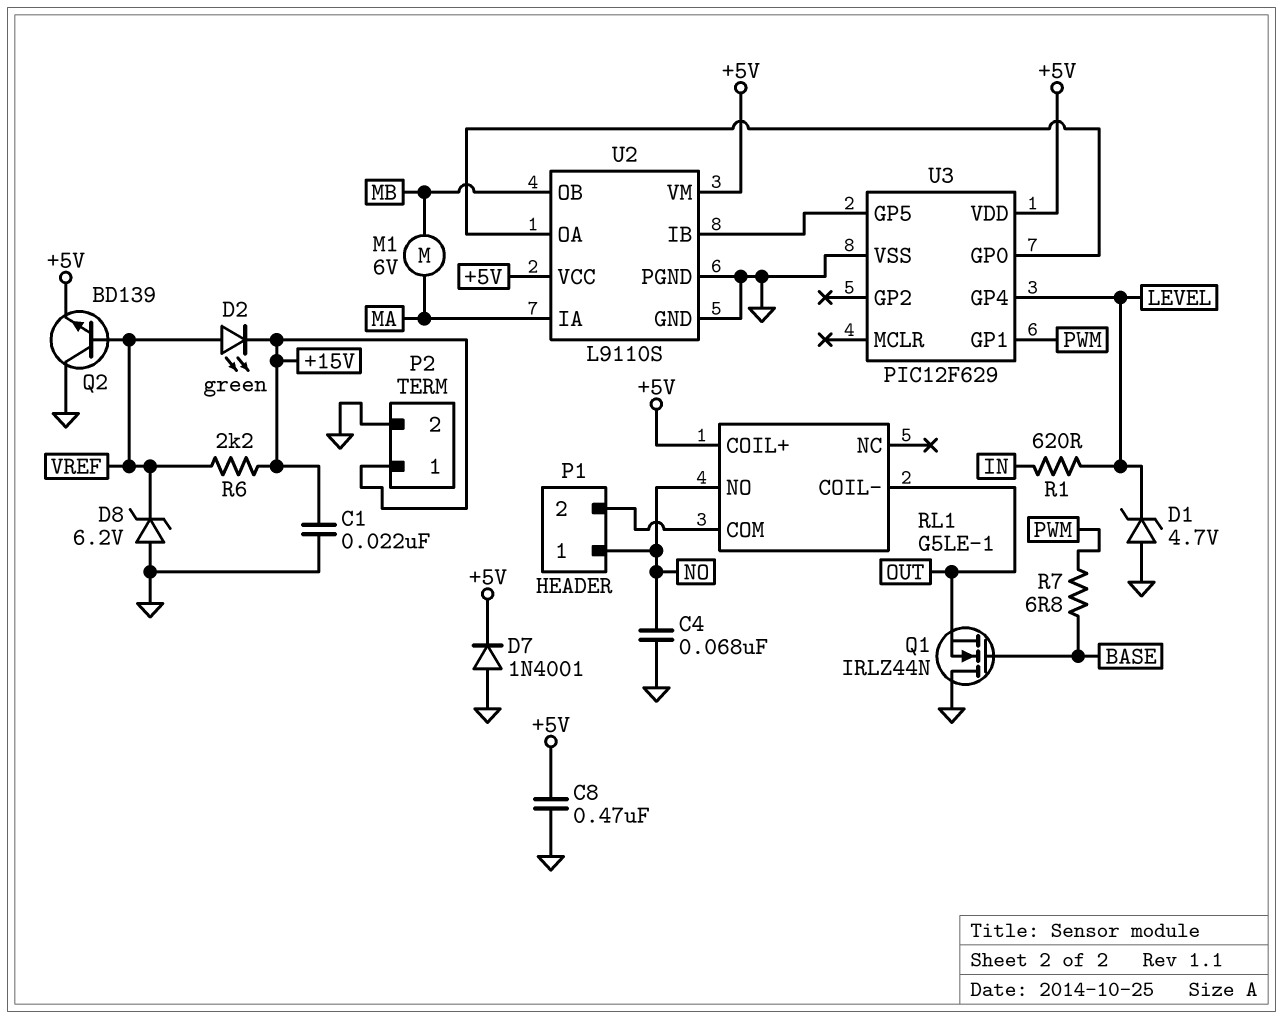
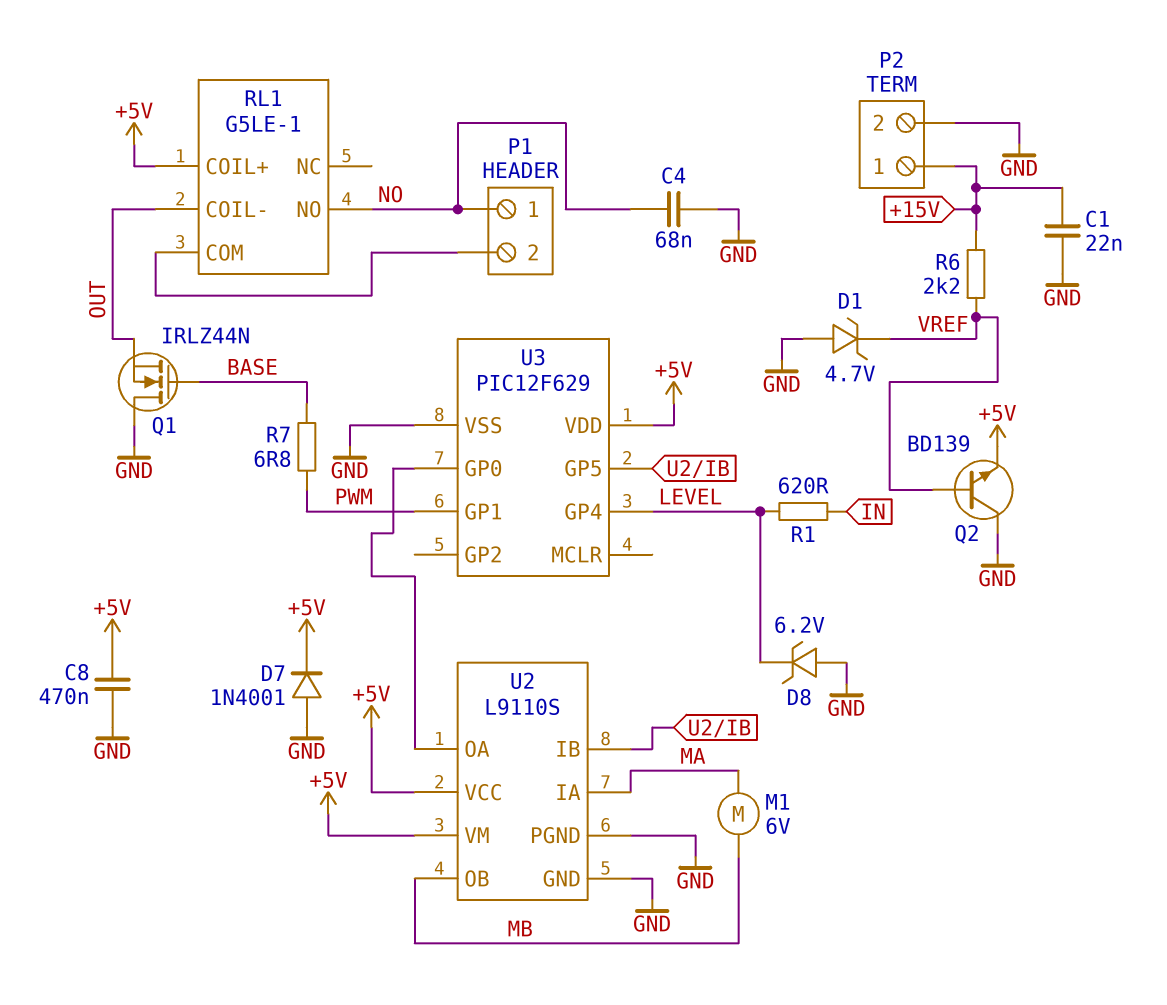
D1: zener 4.7V (A GND, K LEVEL) -> zener 4.7V (A GND, K VREF)
D2: LED green (A VREF, K +15V) -> none
D8: zener 6.2V (A GND, K VREF) -> zener 6.2V (A GND, K LEVEL)

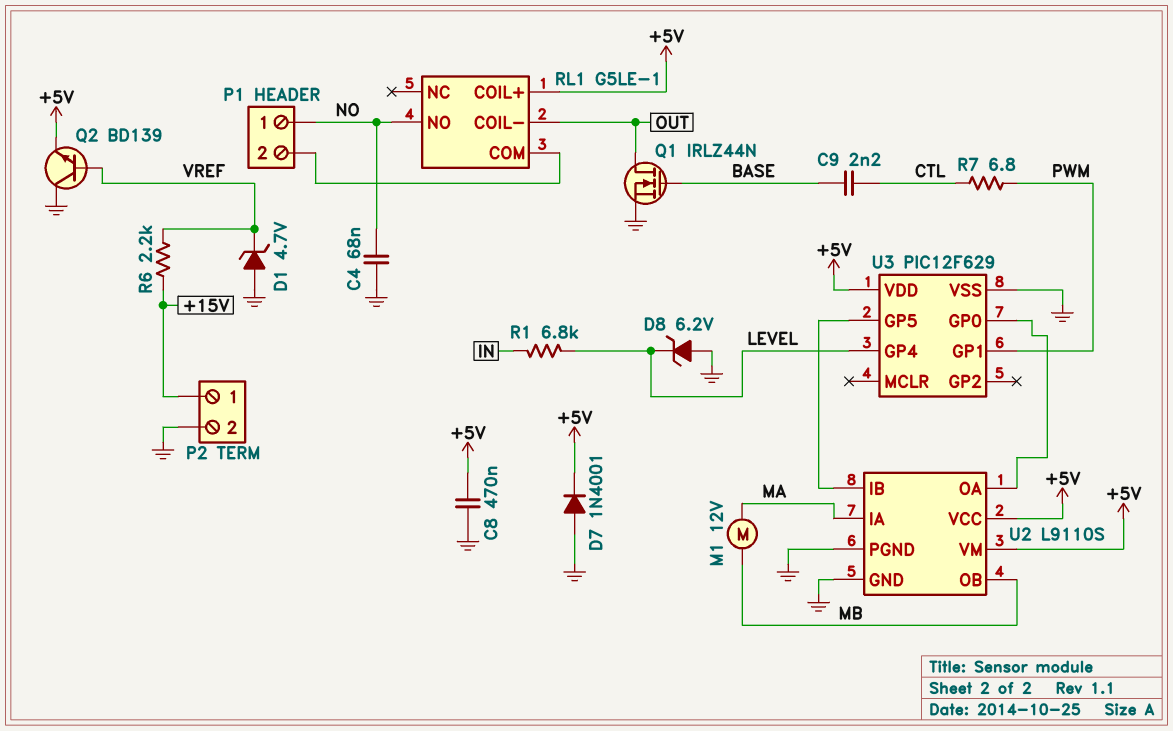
C1: 22nF (+15V, GND) -> none
C9: none -> 2.2nF (BASE, CTL)
M1: motor 6V (MA, MB) -> motor 12V (MA, MB)
Q1: NMOS IRLZ44N (G BASE, D GND, S OUT) -> NMOS IRLZ44N (G BASE, D OUT, S GND)
R1: 620 (IN, LEVEL) -> 6.8k (IN, LEVEL)
R7: 6.8 (BASE, PWM) -> 6.8 (CTL, PWM)

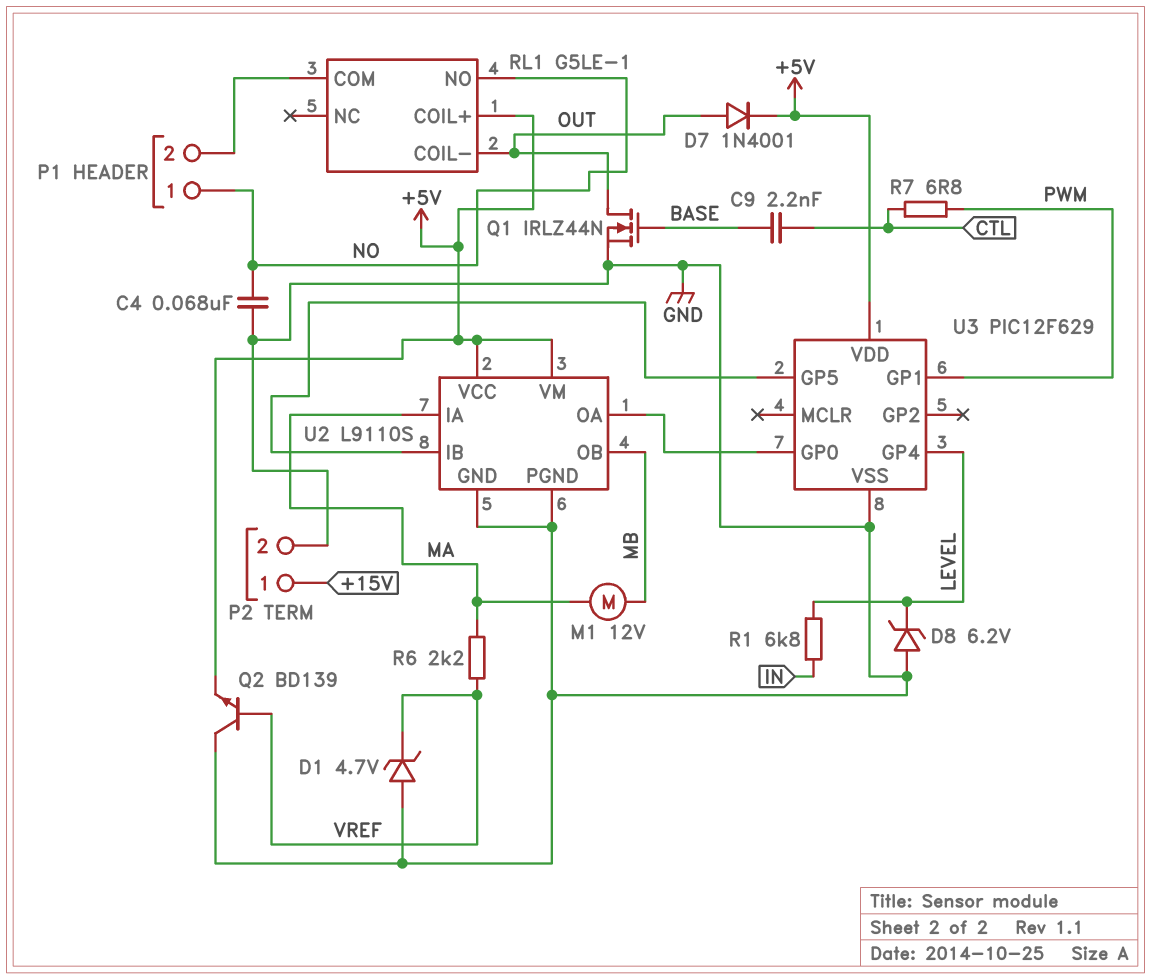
C8: 470nF (+5V, GND) -> none
D7: diode 1N4001 (A GND, K +5V) -> diode 1N4001 (A OUT, K +5V)
R6: 2.2k (+15V, VREF) -> 2.2k (MA, VREF)

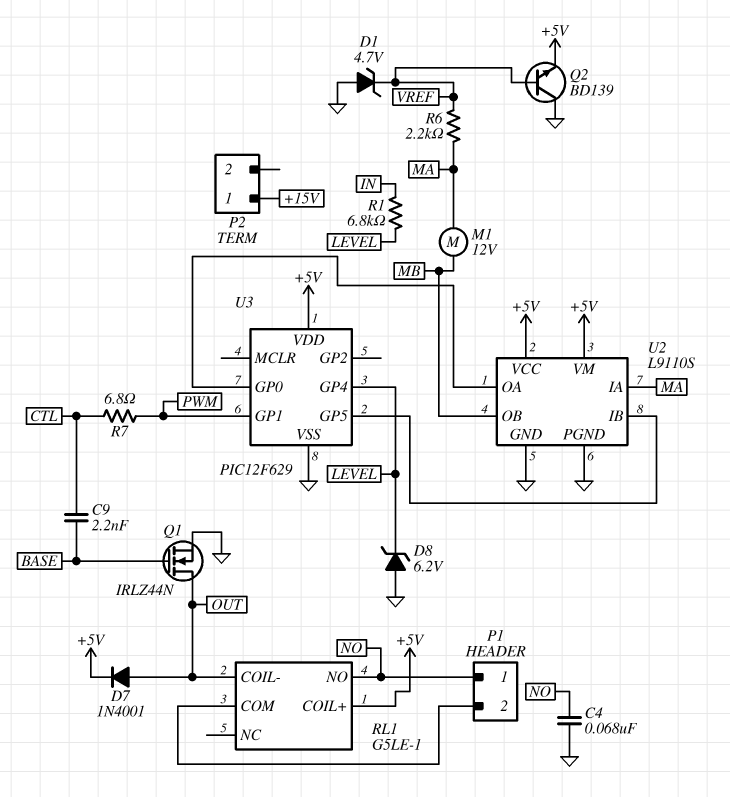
P2 pin 2: GND -> none

